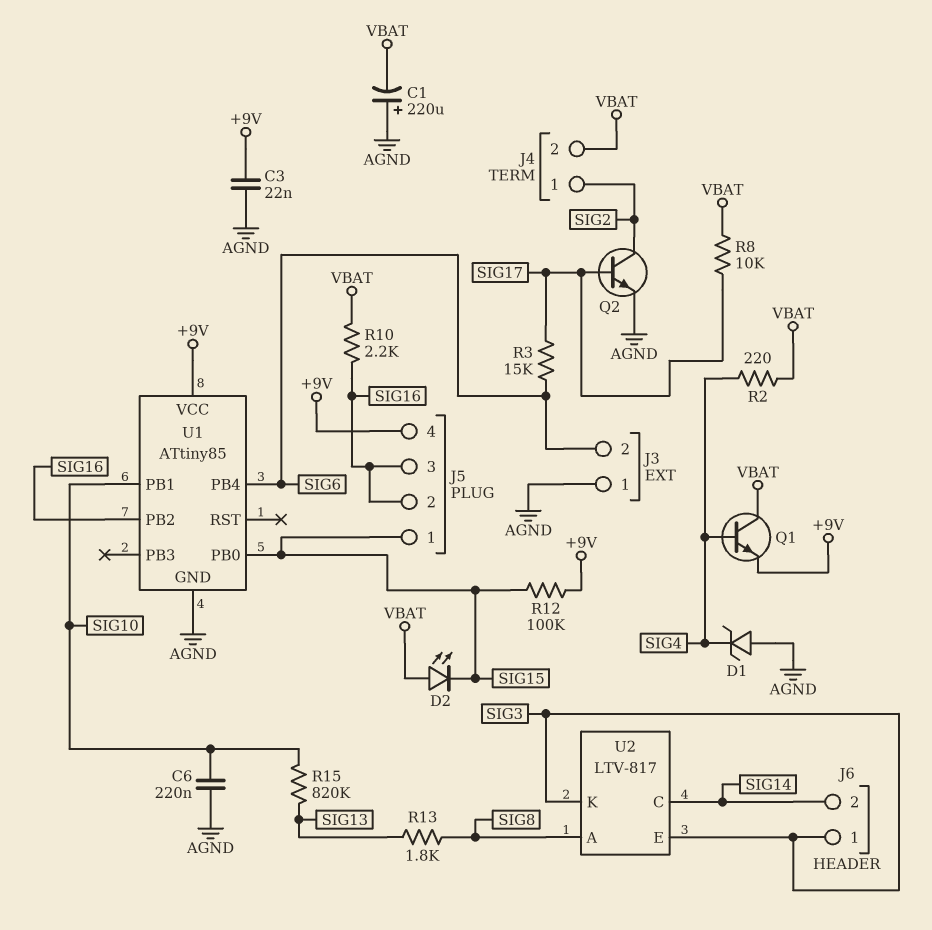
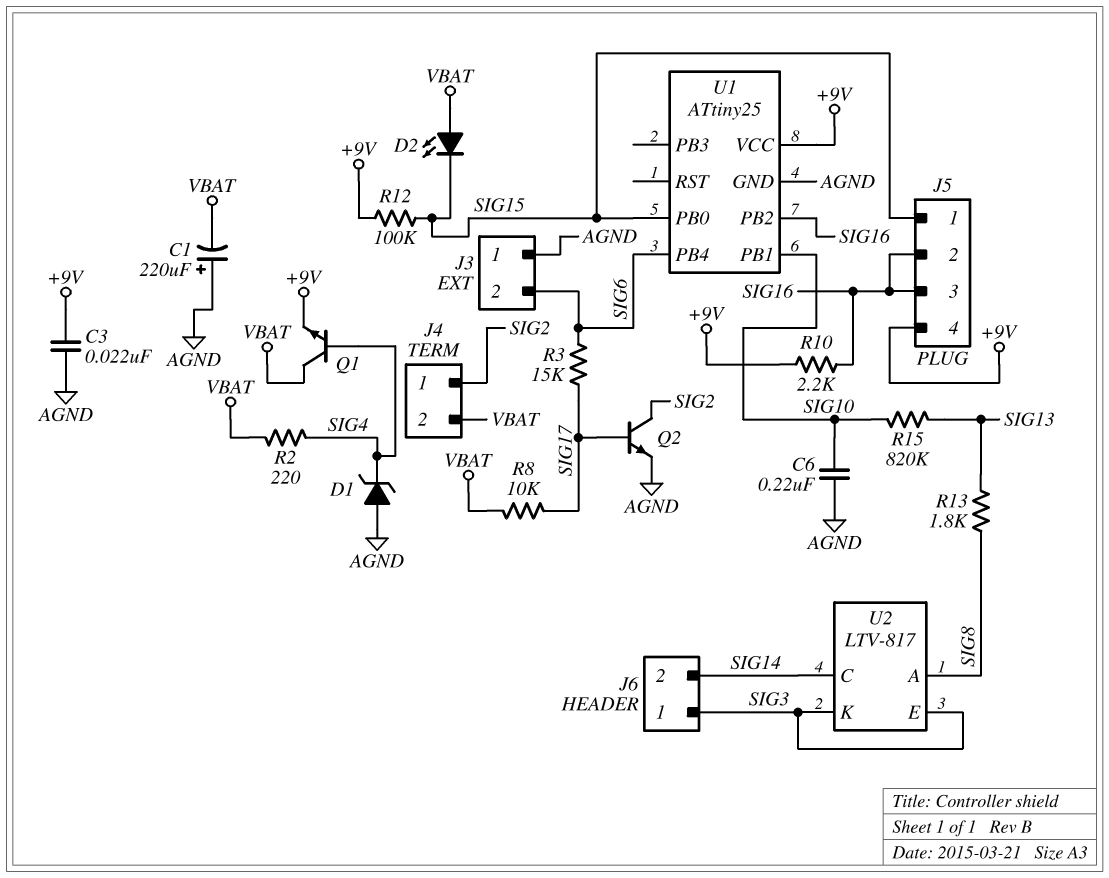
R10: 2.2k (SIG16, VBAT) -> 2.2k (+9V, SIG16)
U1: ATtiny85 -> ATtiny25

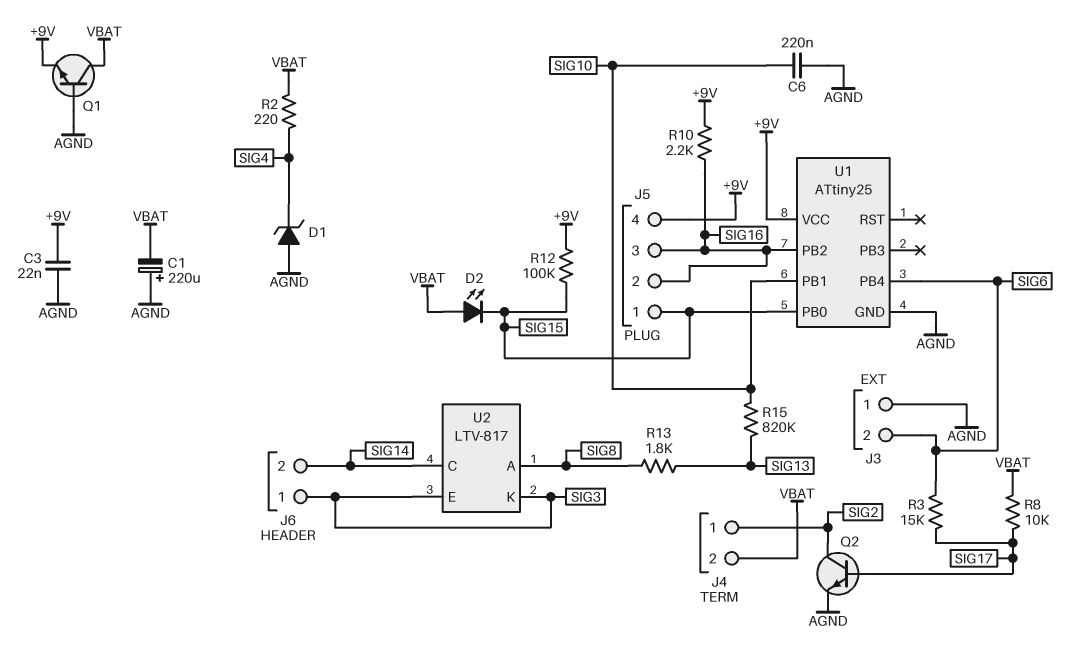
Q1: NPN (B SIG4, C VBAT, E +9V) -> NPN (B AGND, C VBAT, E +9V)

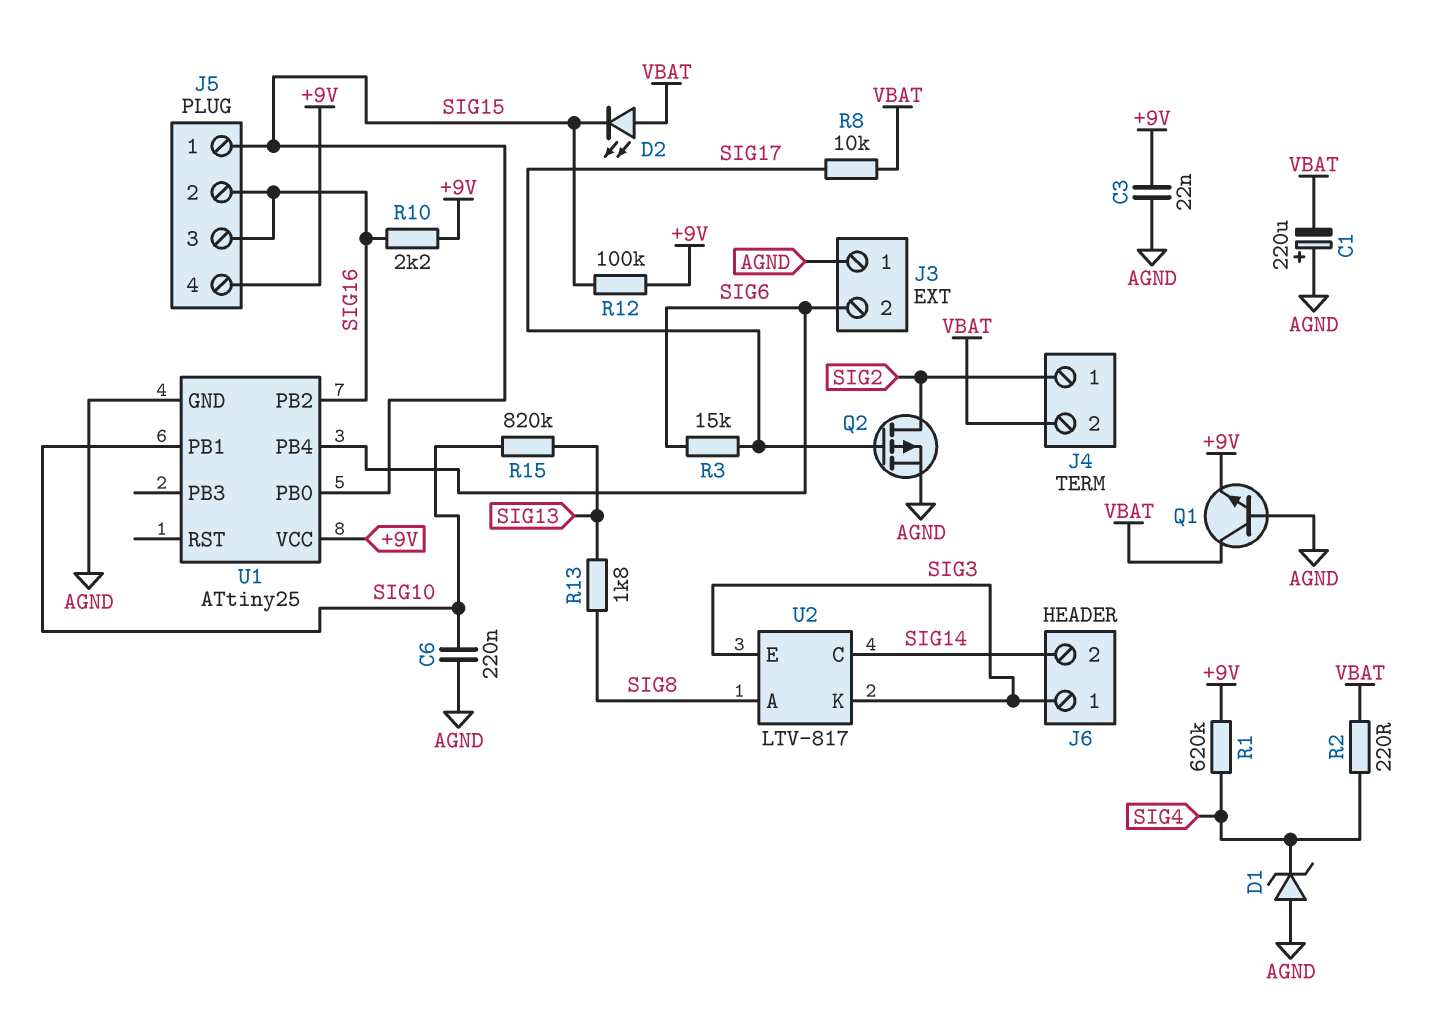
Q2: NPN (B SIG17, C SIG2, E AGND) -> PMOS (G SIG17, D SIG2, S AGND)
R1: none -> 620k (+9V, SIG4)

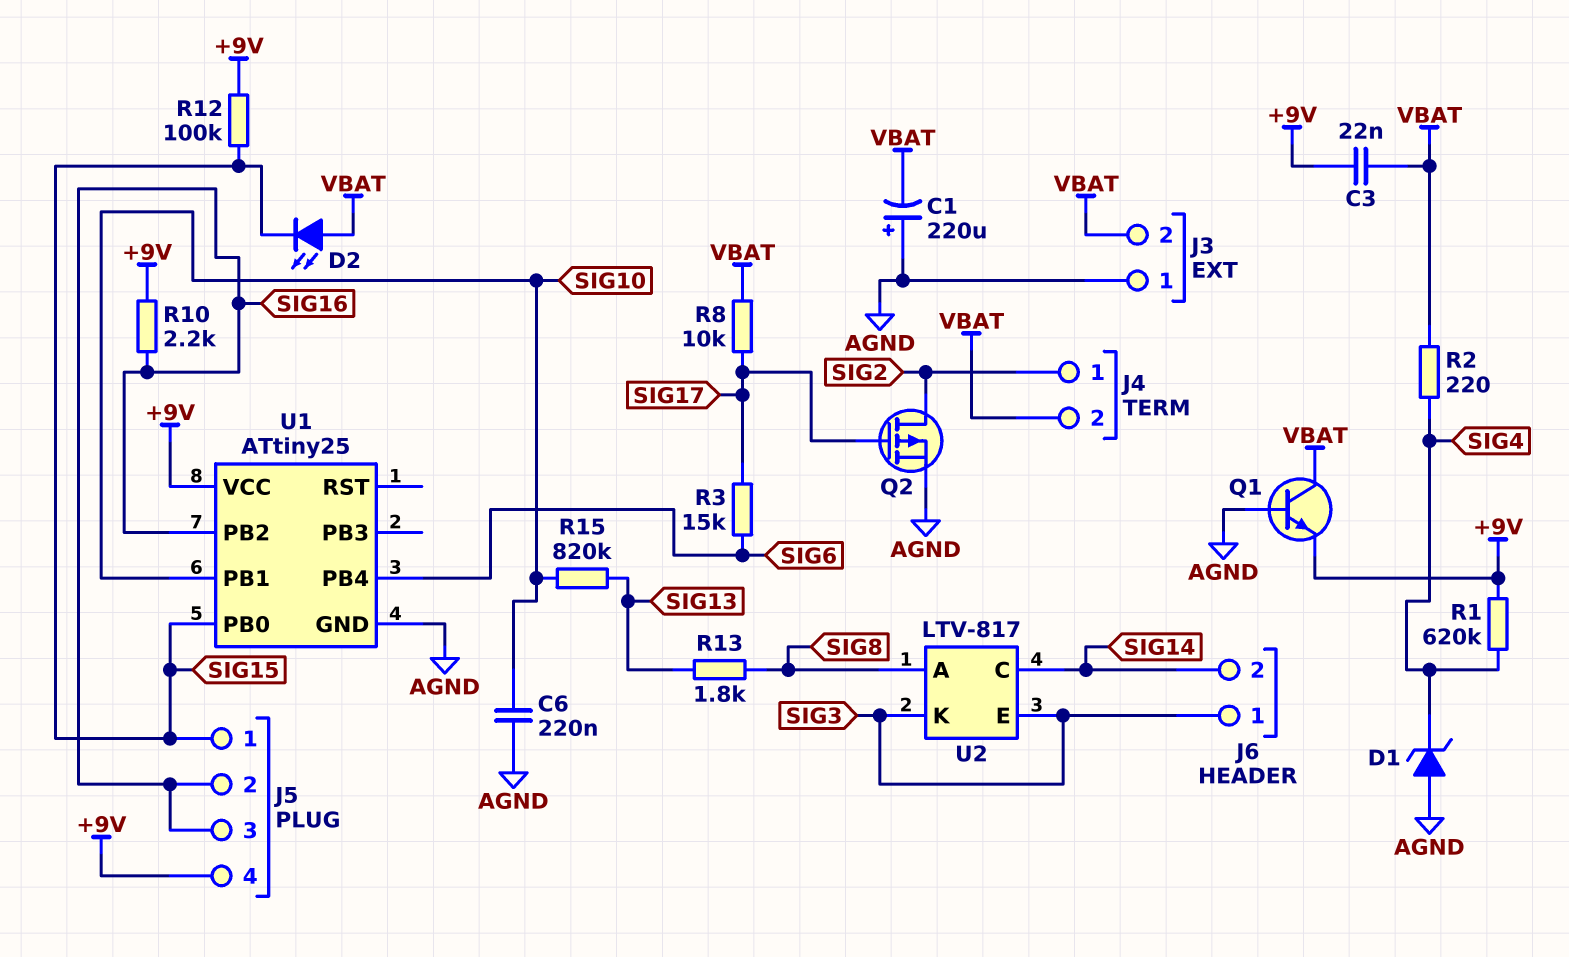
C3: 22nF (+9V, AGND) -> 22nF (+9V, VBAT)
J3 pin 2: SIG6 -> VBAT

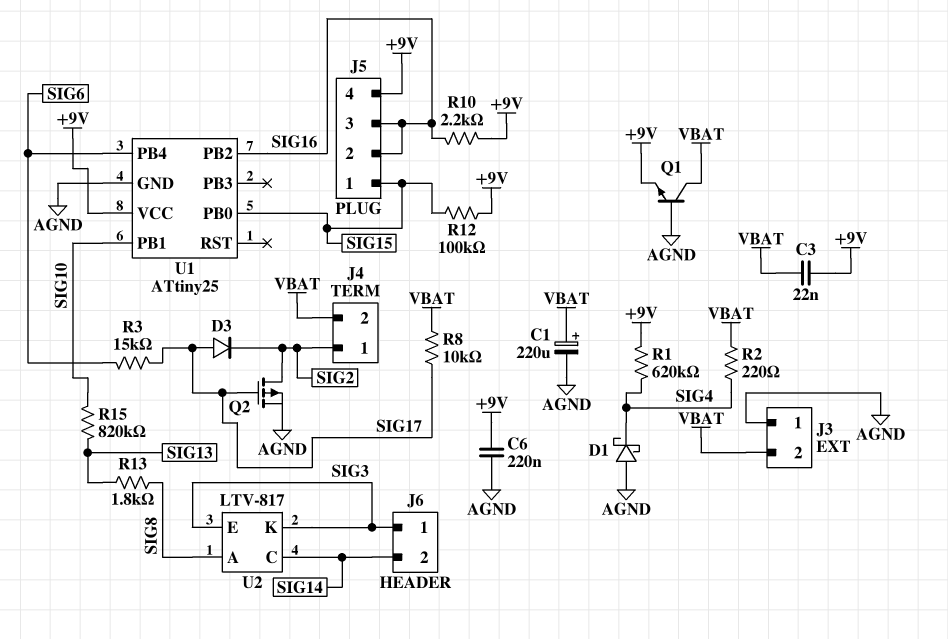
C1: 220uF (plus AGND, minus VBAT) -> 220uF (plus VBAT, minus AGND)
C6: 220nF (AGND, SIG10) -> 220nF (+9V, AGND)
D1: zener (A AGND, K SIG4) -> schottky (A AGND, K SIG4)
D2: LED (A VBAT, K SIG15) -> none
D3: none -> diode (A SIG17, K SIG2)

